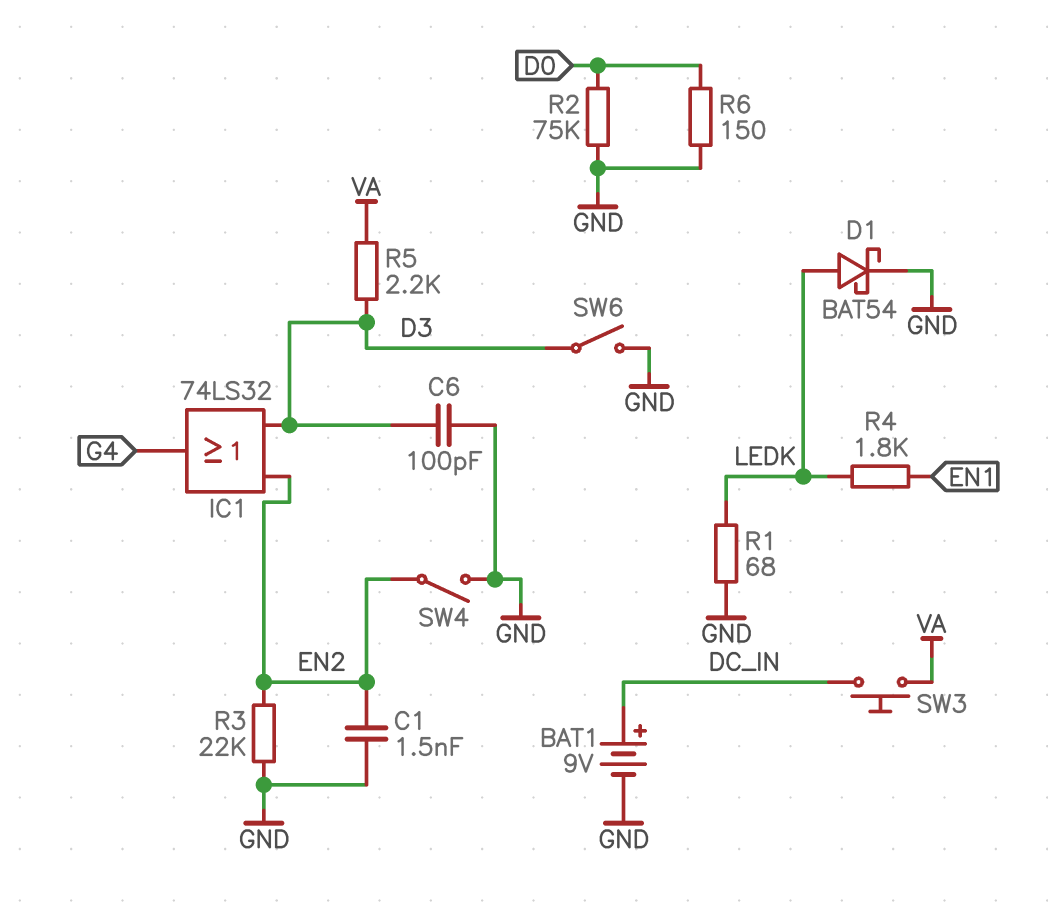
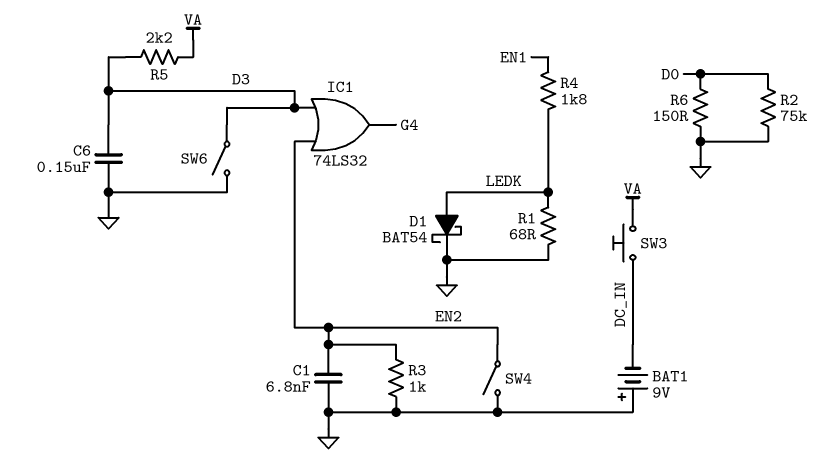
BAT1: 9V (plus DC_IN, minus GND) -> 9V (plus GND, minus DC_IN)
C1: 1.5nF (EN2, GND) -> 6.8nF (EN2, GND)
C6: 100pF (D3, GND) -> 150nF (D3, GND)
R3: 22k (EN2, GND) -> 1k (EN2, GND)

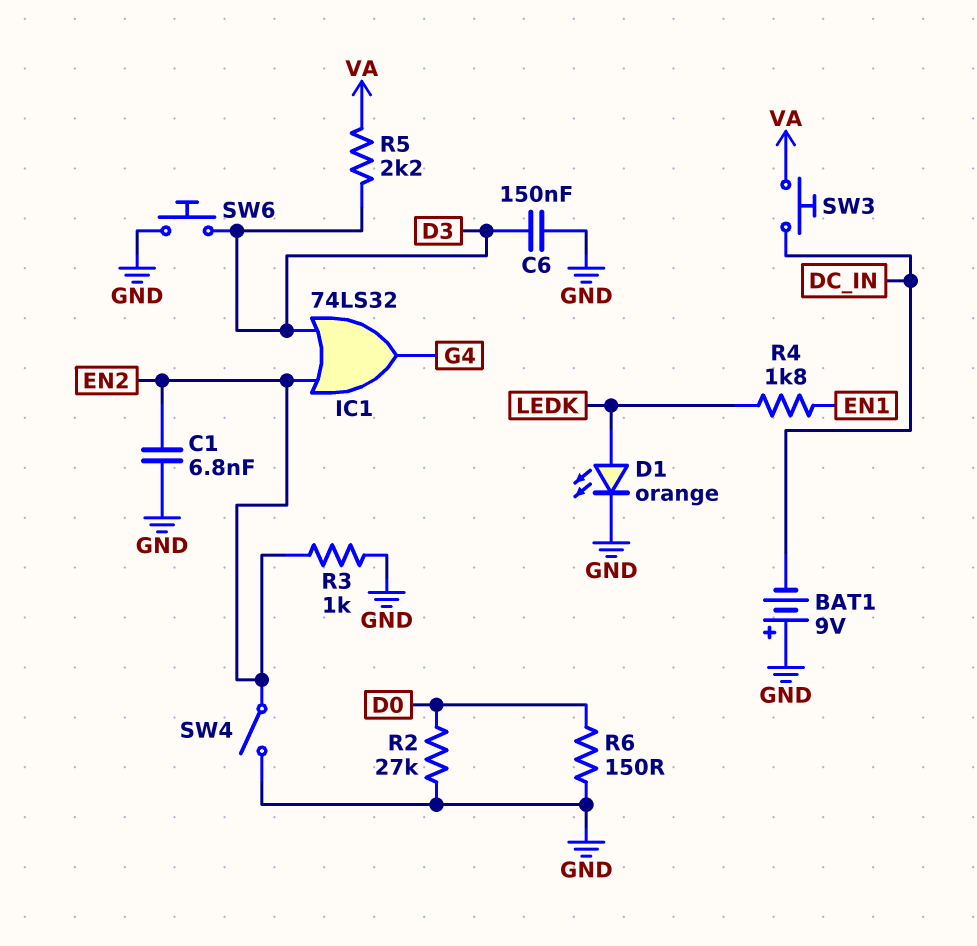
D1: schottky BAT54 (A LEDK, K GND) -> LED orange (A LEDK, K GND)
R1: 68 (GND, LEDK) -> none
R2: 75k (D0, GND) -> 27k (D0, GND)
SW6: switch (D3, GND) -> button (D3, GND)

